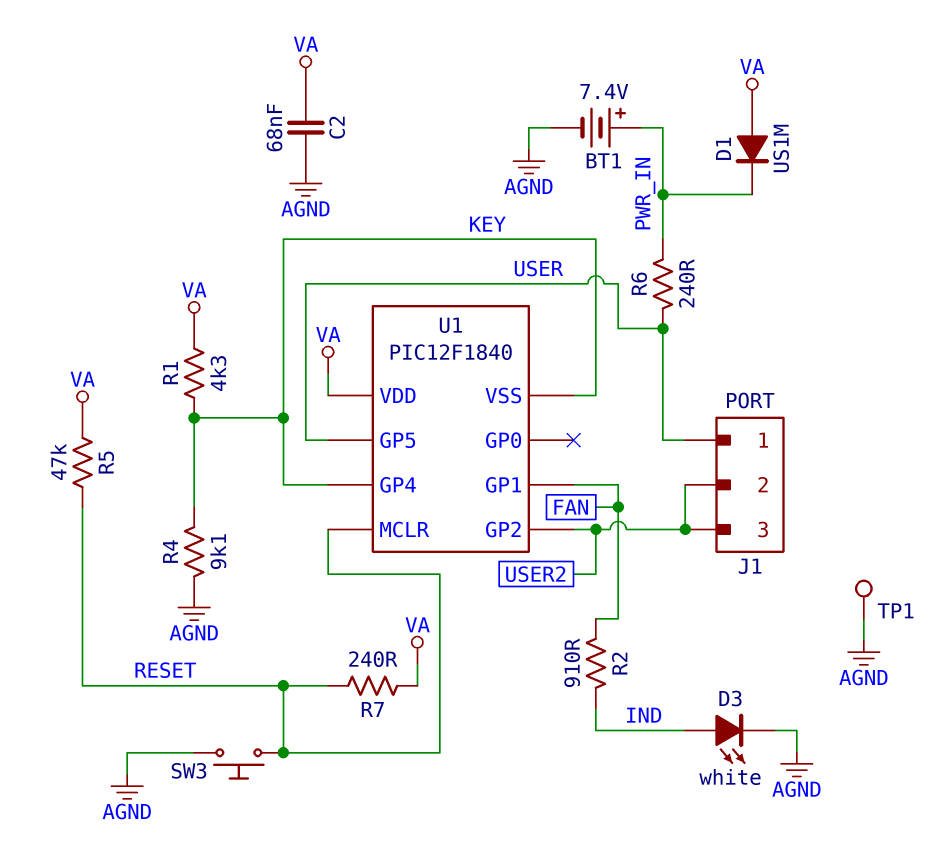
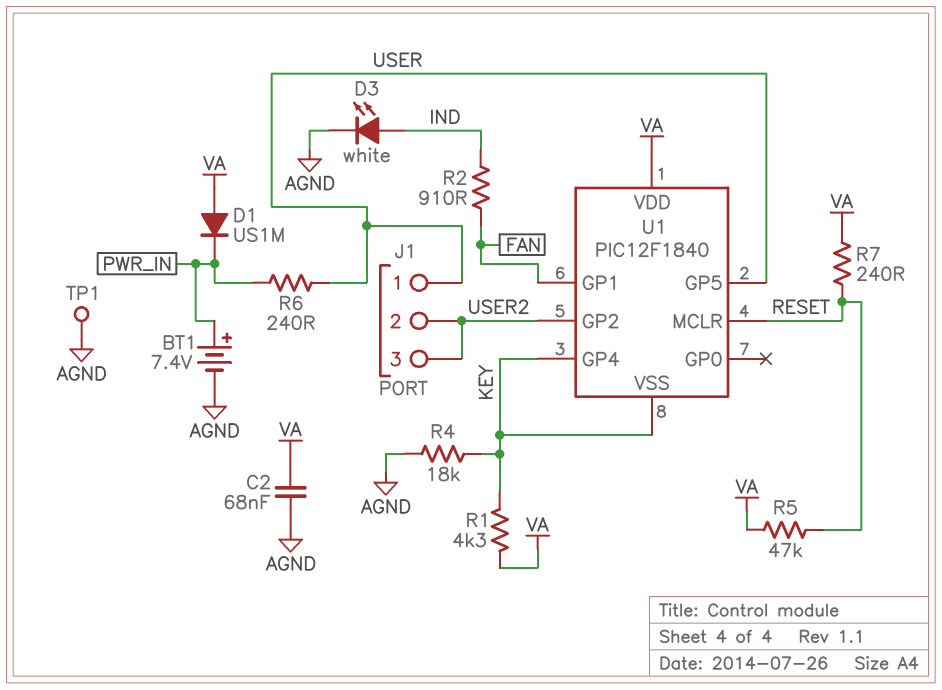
R4: 9.1k (AGND, KEY) -> 18k (AGND, KEY)
SW3: button (AGND, RESET) -> none

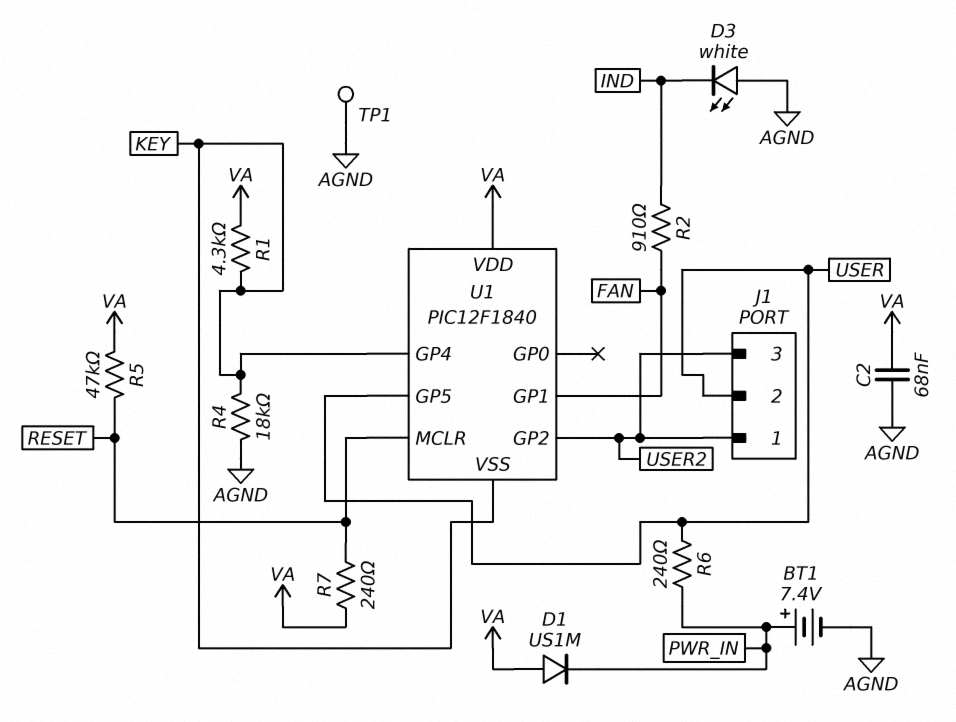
D3: LED white (A IND, K AGND) -> LED white (A AGND, K IND)
J1 pin 1: USER -> USER2
J1 pin 2: USER2 -> USER

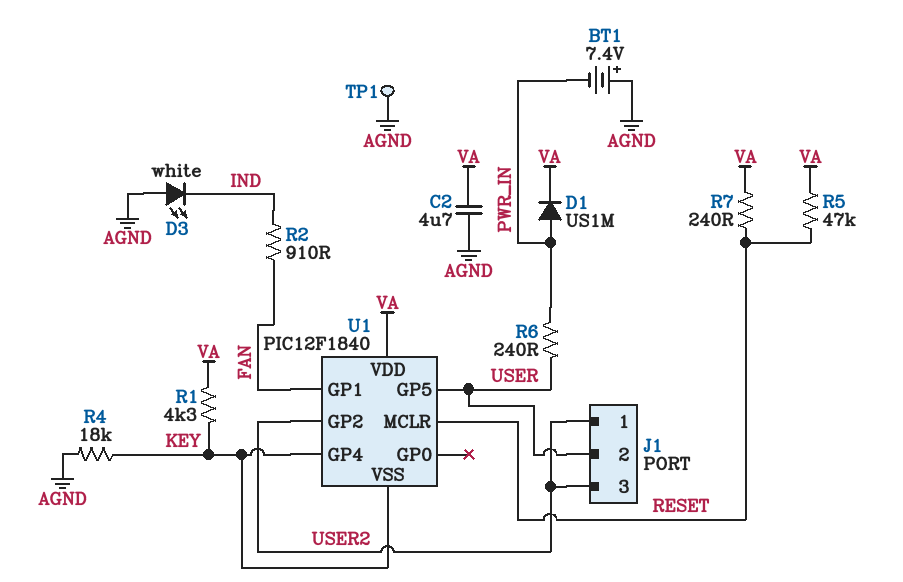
BT1: 7.4V (plus PWR_IN, minus AGND) -> 7.4V (plus AGND, minus PWR_IN)
C2: 68nF (AGND, VA) -> 4.7uF (AGND, VA)
D1: diode US1M (A VA, K PWR_IN) -> diode US1M (A PWR_IN, K VA)

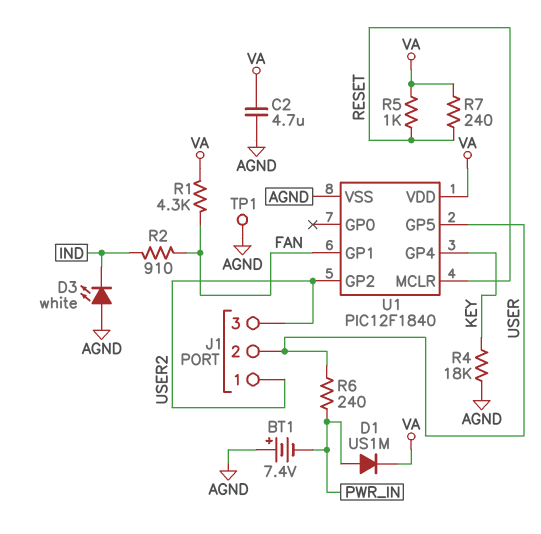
R1: 4.3k (KEY, VA) -> 4.3k (FAN, VA)
R5: 47k (RESET, VA) -> 1k (RESET, VA)
U1 pin VSS: KEY -> AGND

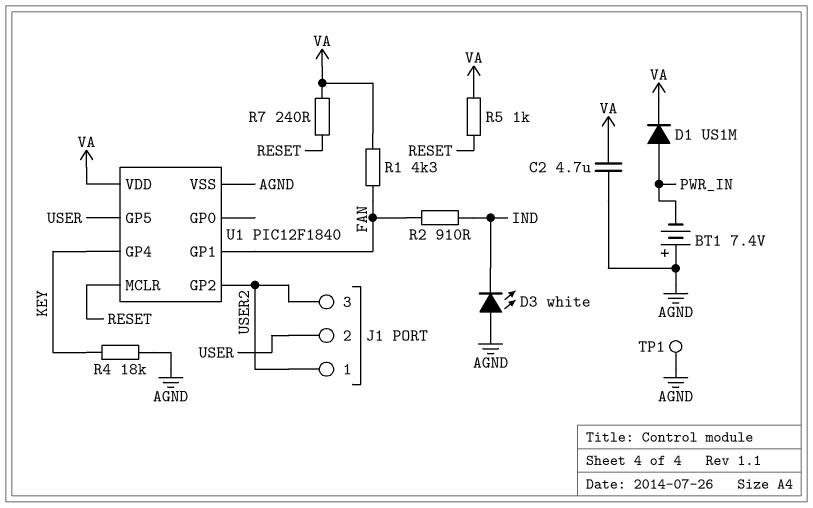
R6: 240 (PWR_IN, USER) -> none

